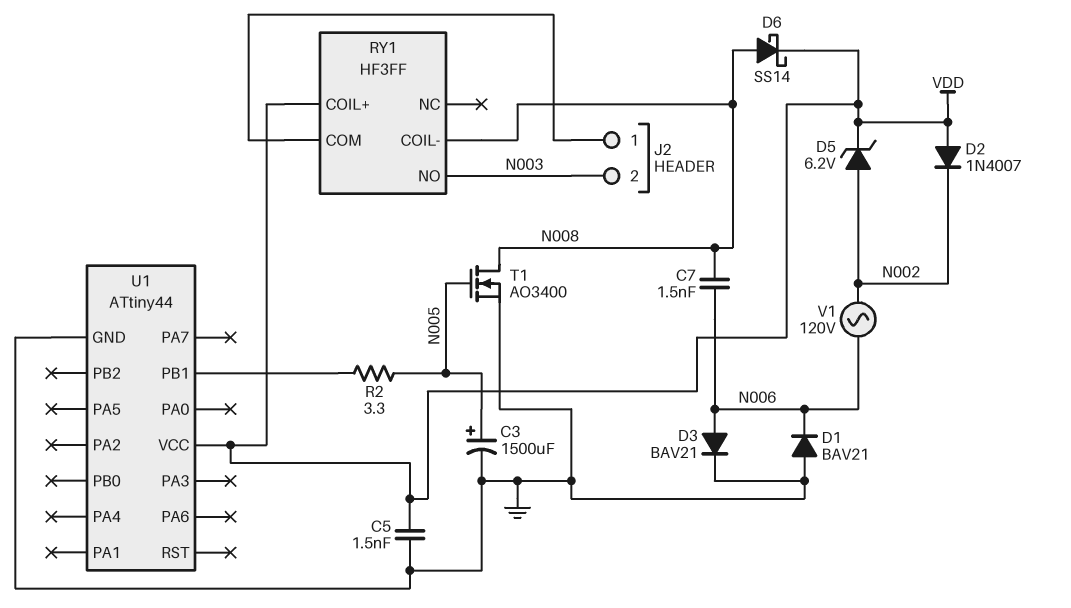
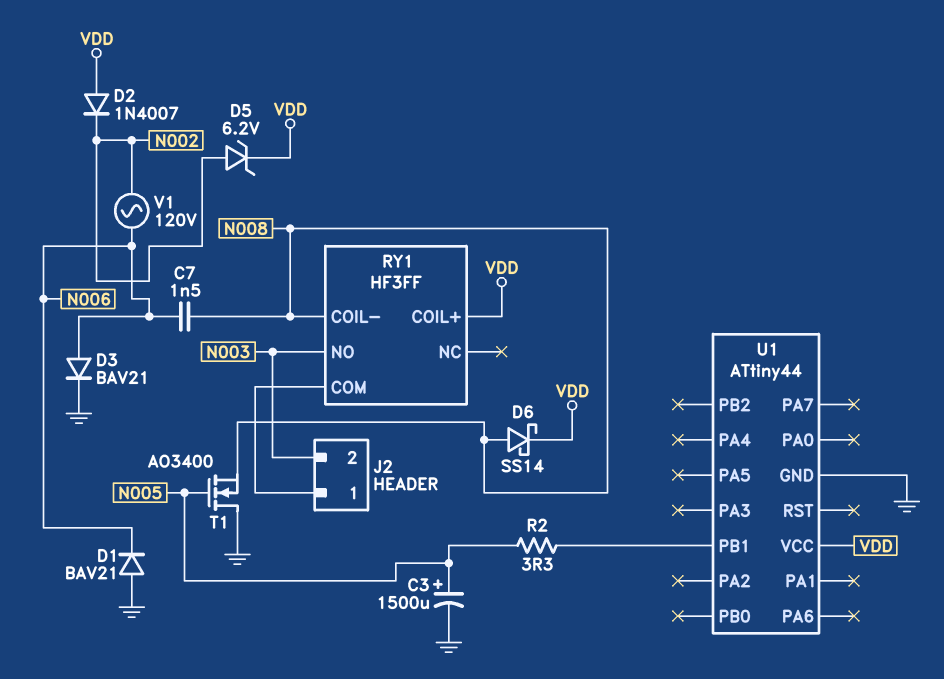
C5: 1.5nF (GND, VDD) -> none
T1: NMOS AO3400 (G N005, D N008, S GND) -> NMOS AO3400 (G N005, D GND, S N008)

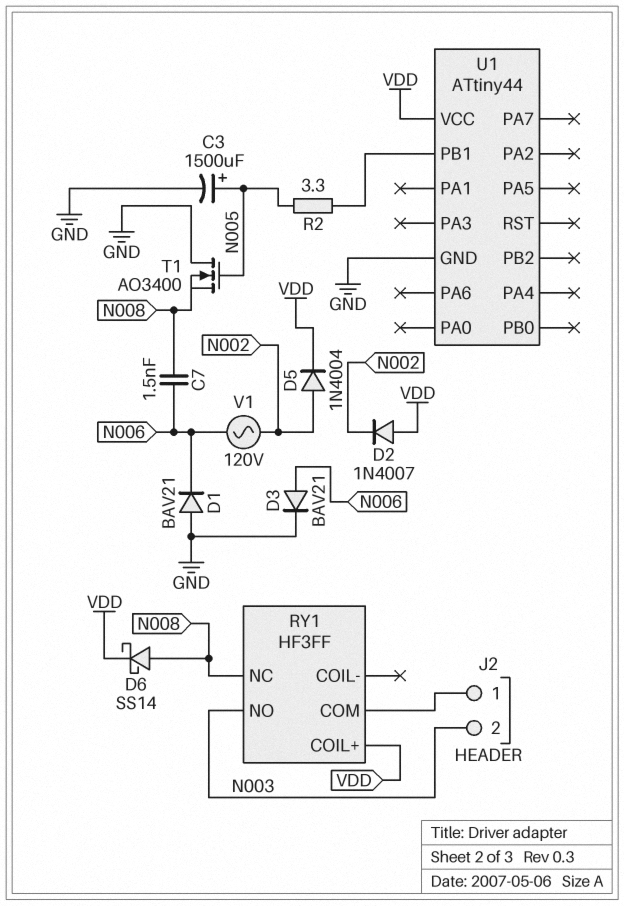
D5: zener 6.2V (A N002, K VDD) -> diode 1N4004 (A N002, K VDD)
RY1 pin COIL-: N008 -> none
RY1 pin NC: none -> N008

